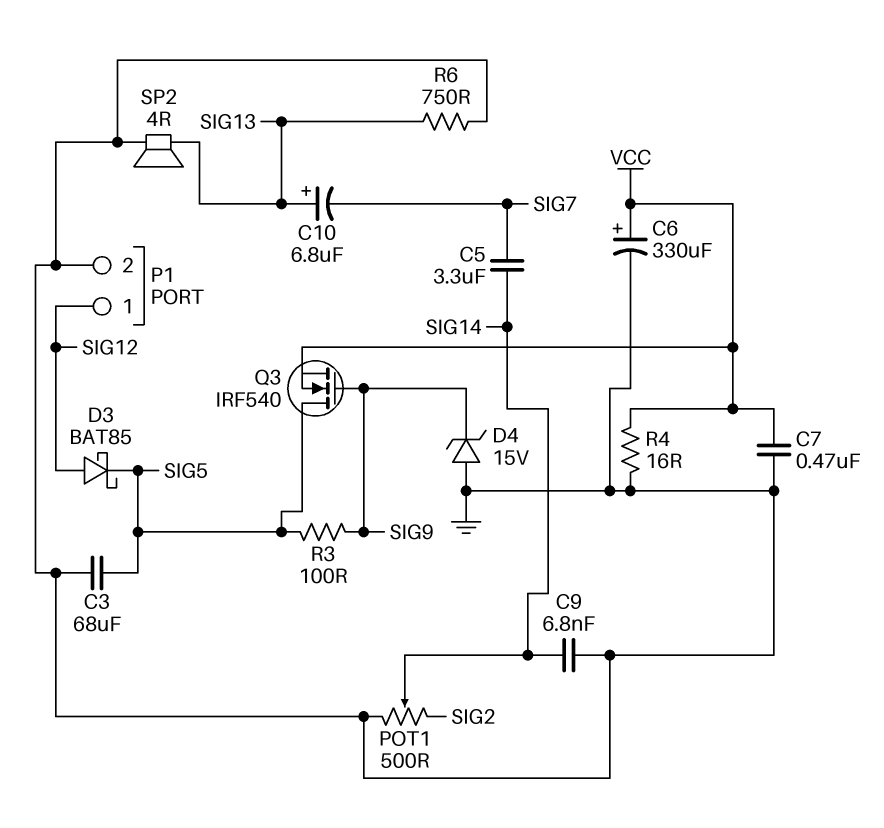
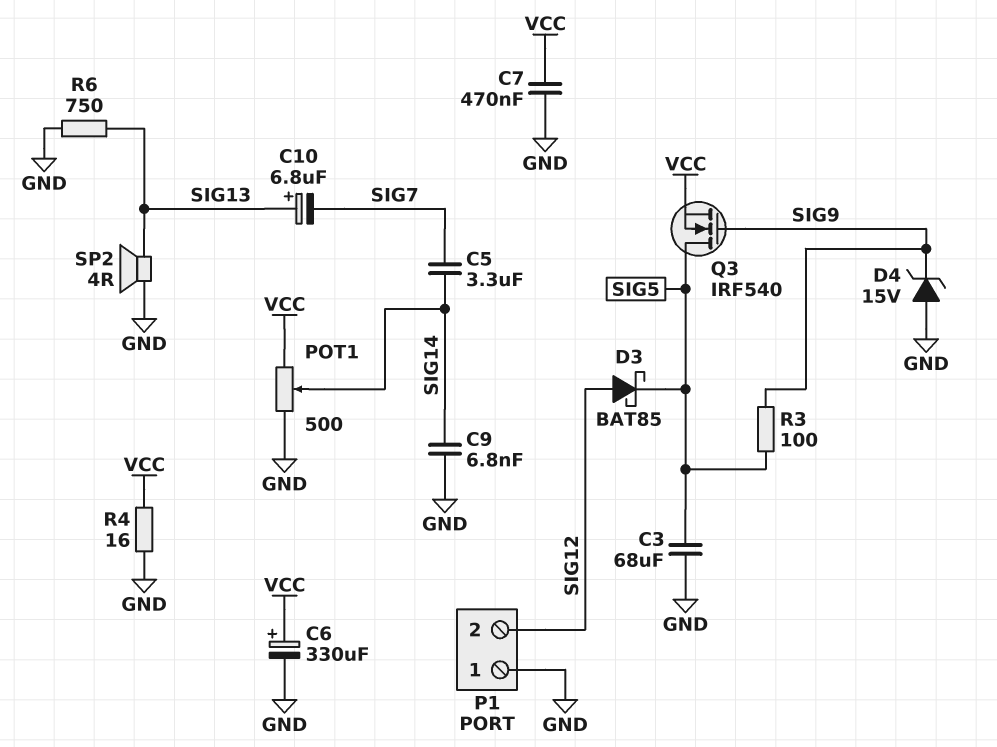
P1 pin 1: SIG12 -> GND
P1 pin 2: GND -> SIG12
POT1: 500 (GND, SIG2, wiper SIG14) -> 500 (GND, VCC, wiper SIG14)

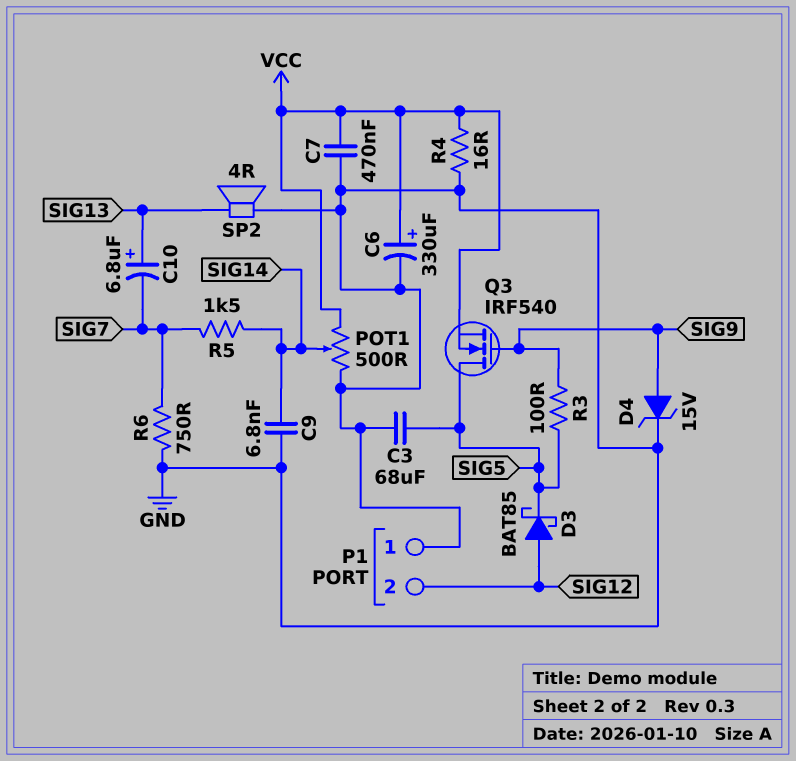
C5: 3.3uF (SIG7, SIG14) -> none
D4: zener 15V (A GND, K SIG9) -> zener 15V (A SIG9, K GND)
R5: none -> 1.5k (SIG7, SIG14)
R6: 750 (GND, SIG13) -> 750 (GND, SIG7)

